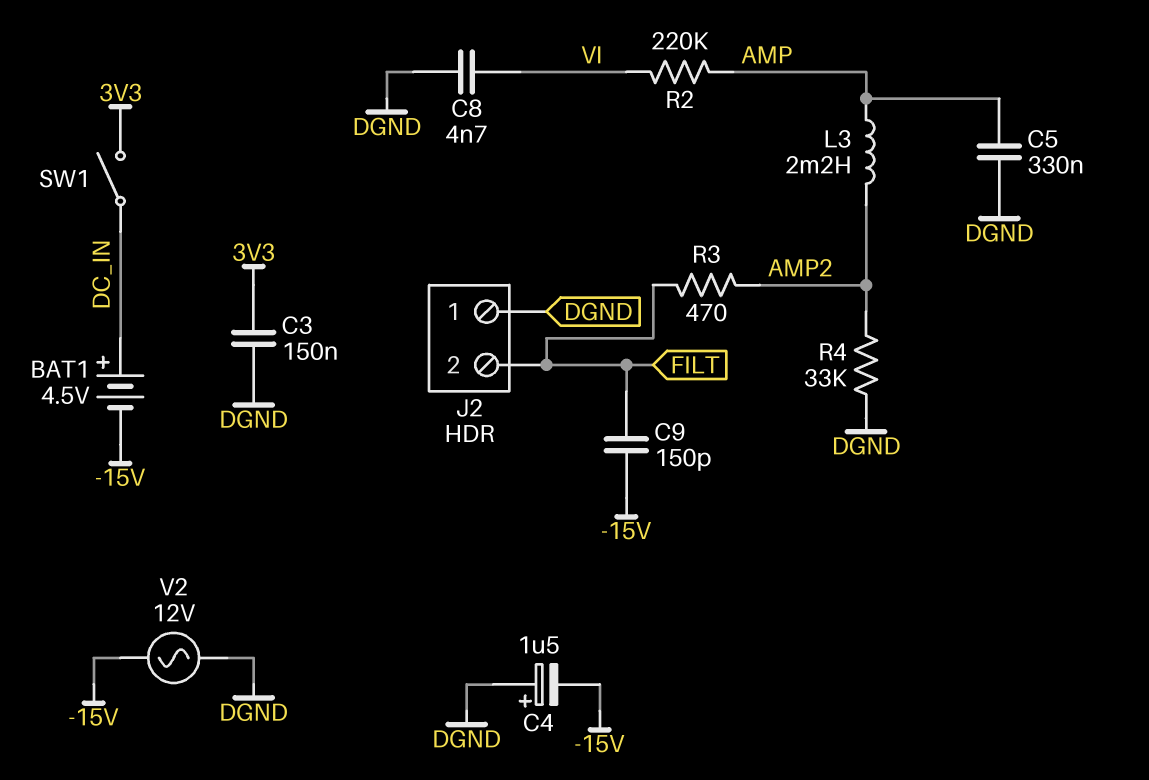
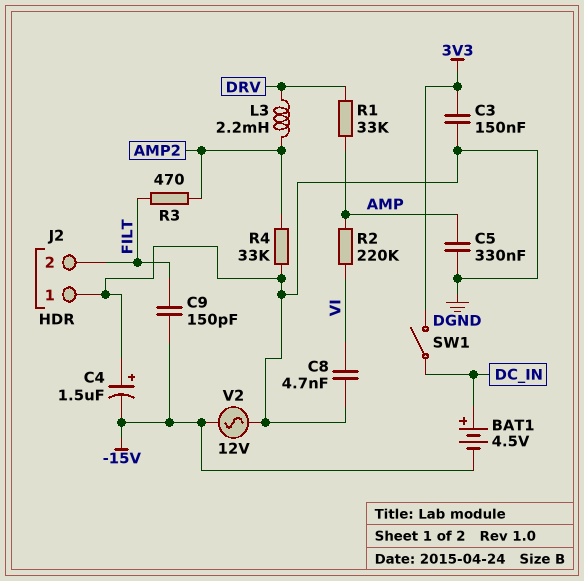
L3: 2.2mH (AMP, AMP2) -> 2.2mH (AMP2, DRV)
R1: none -> 33k (AMP, DRV)

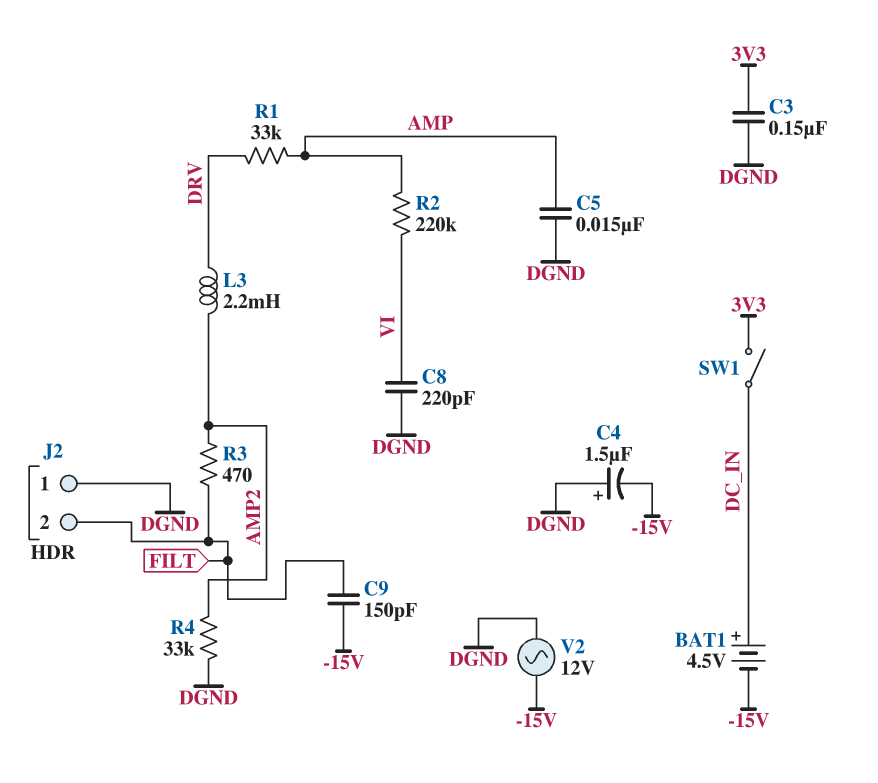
C5: 330nF (AMP, DGND) -> 15nF (AMP, DGND)
C8: 4.7nF (DGND, VI) -> 220pF (DGND, VI)

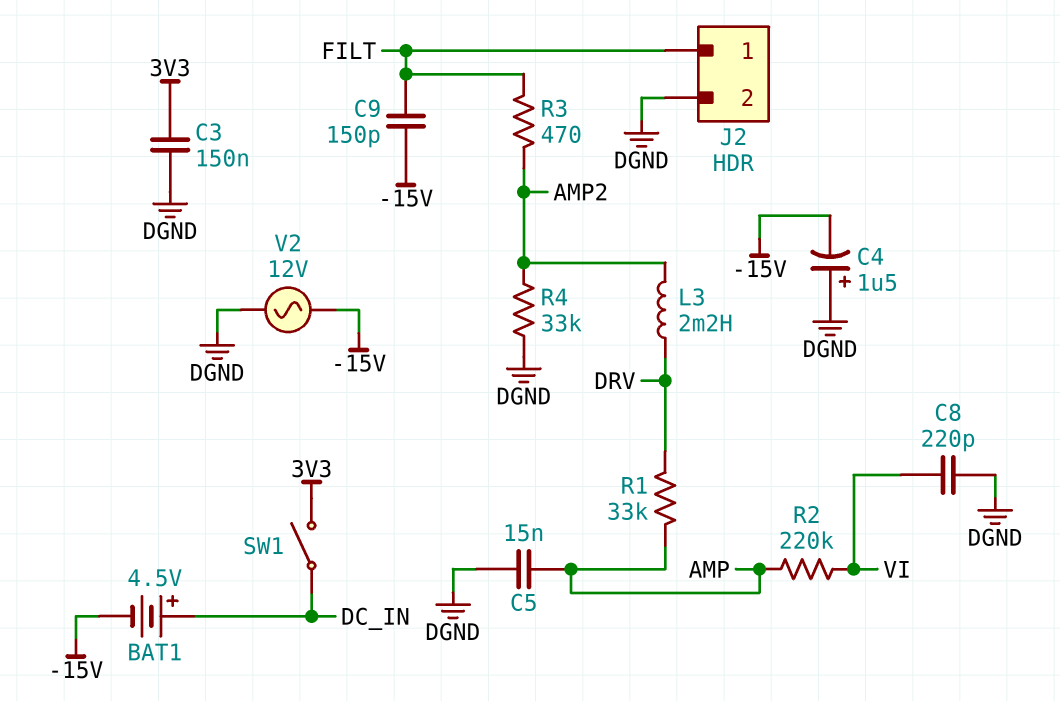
J2 pin 1: DGND -> FILT
J2 pin 2: FILT -> DGND

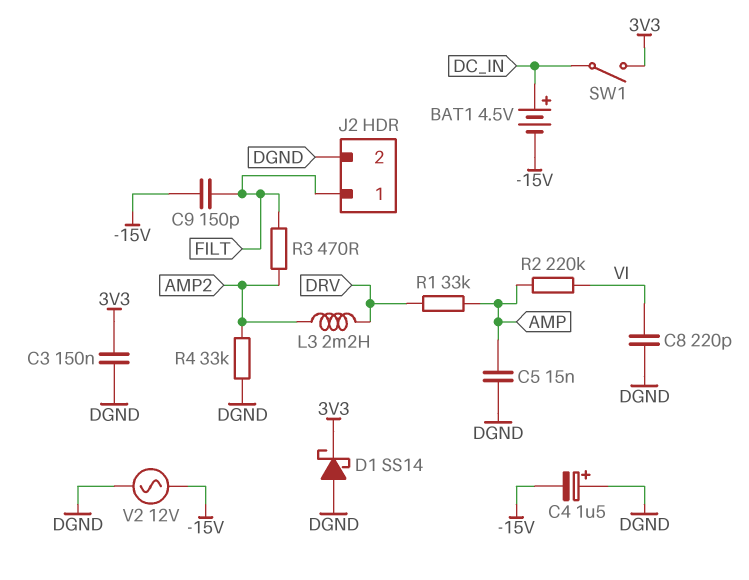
D1: none -> schottky SS14 (A DGND, K 3V3)

